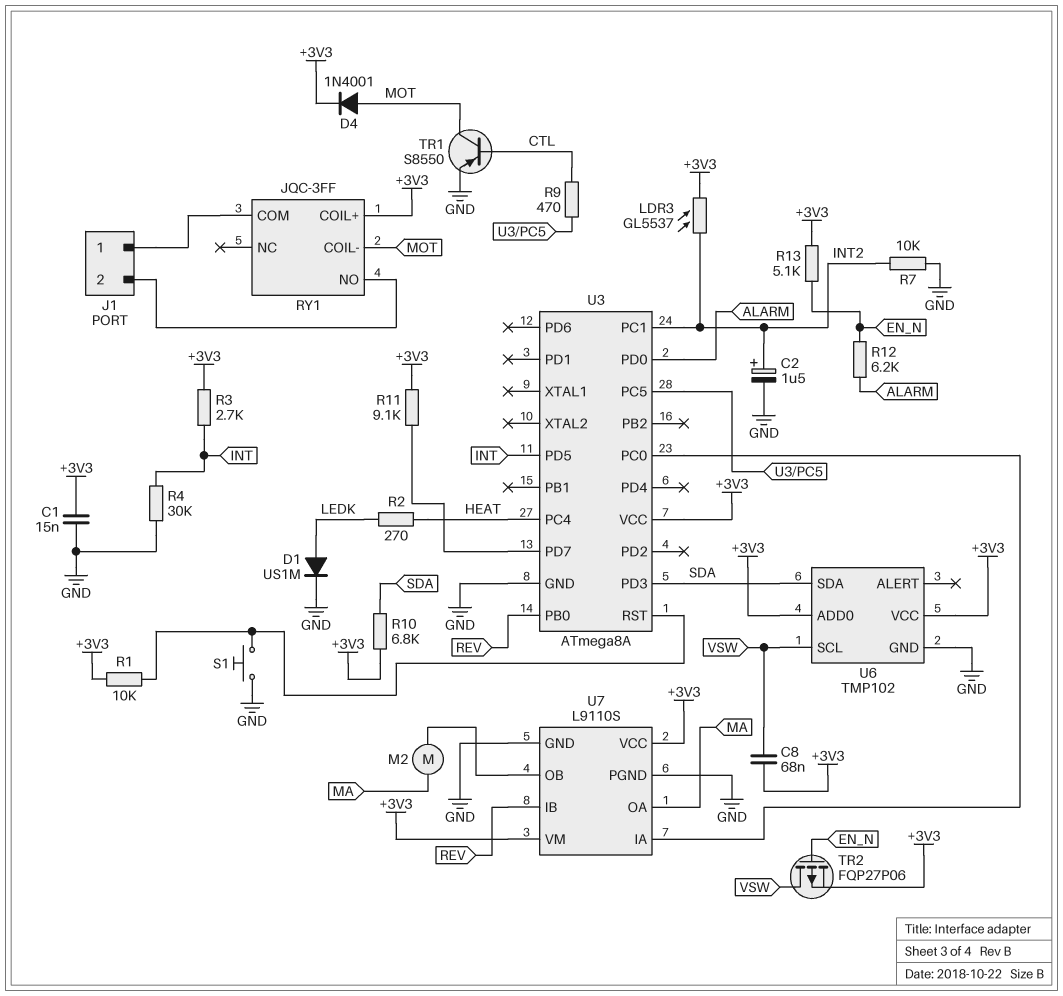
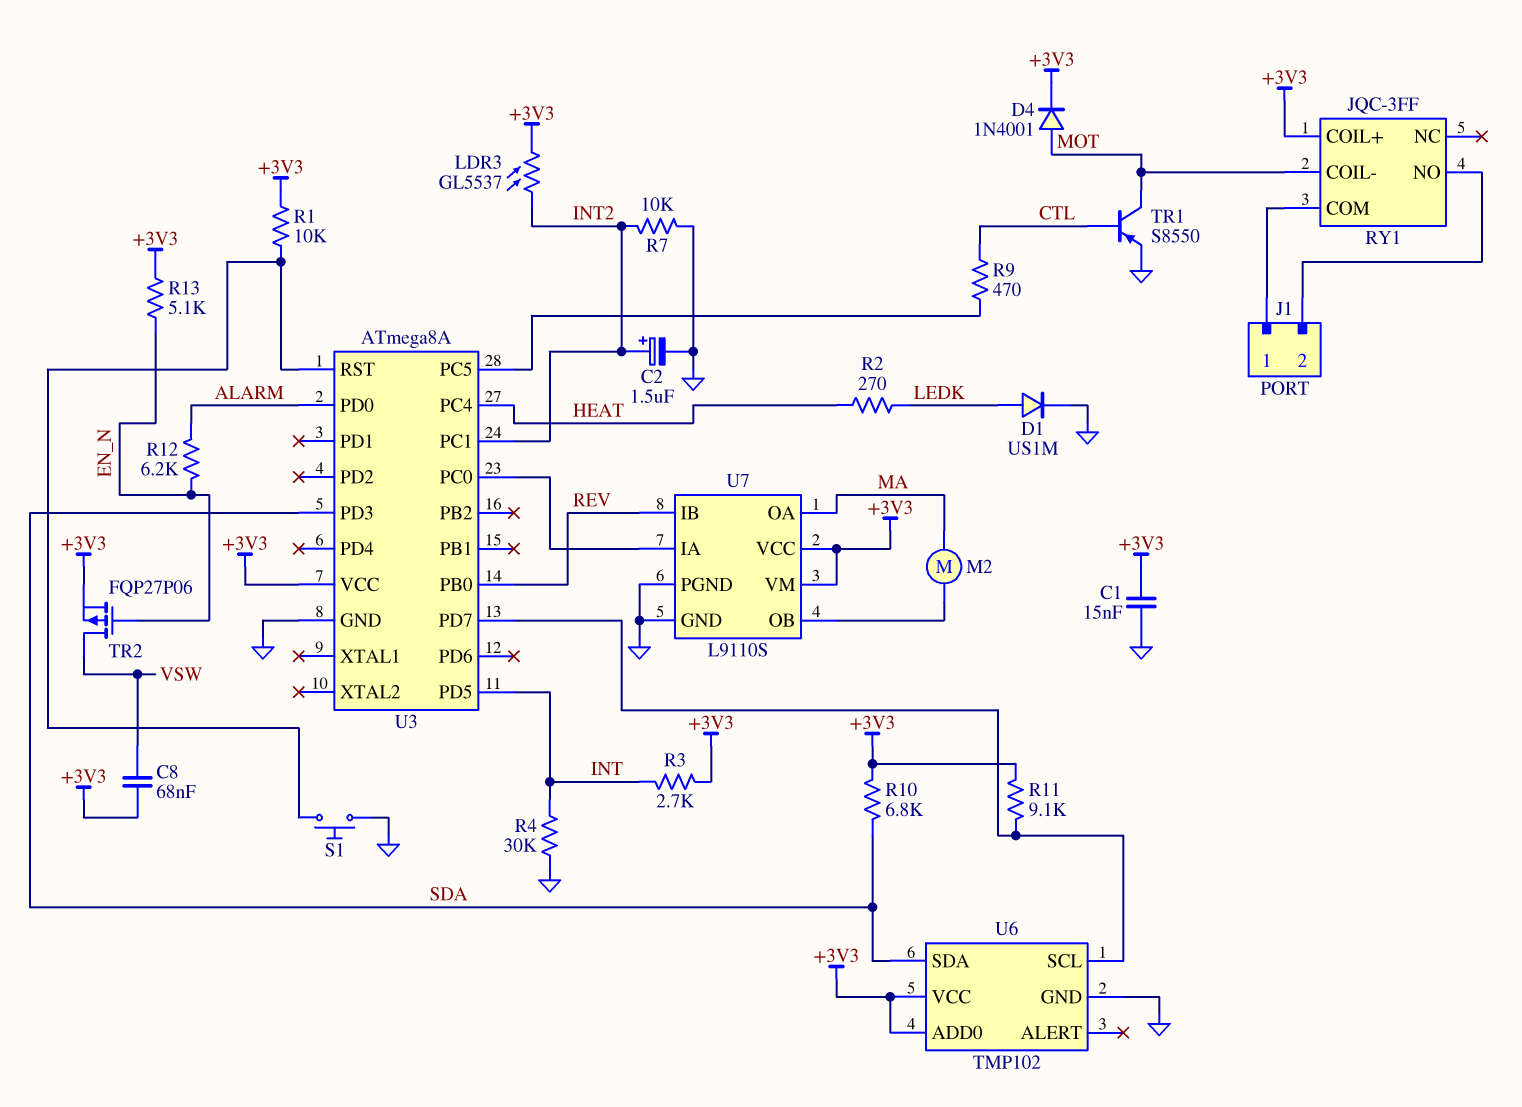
U6 pin SCL: VSW -> U3/PD7

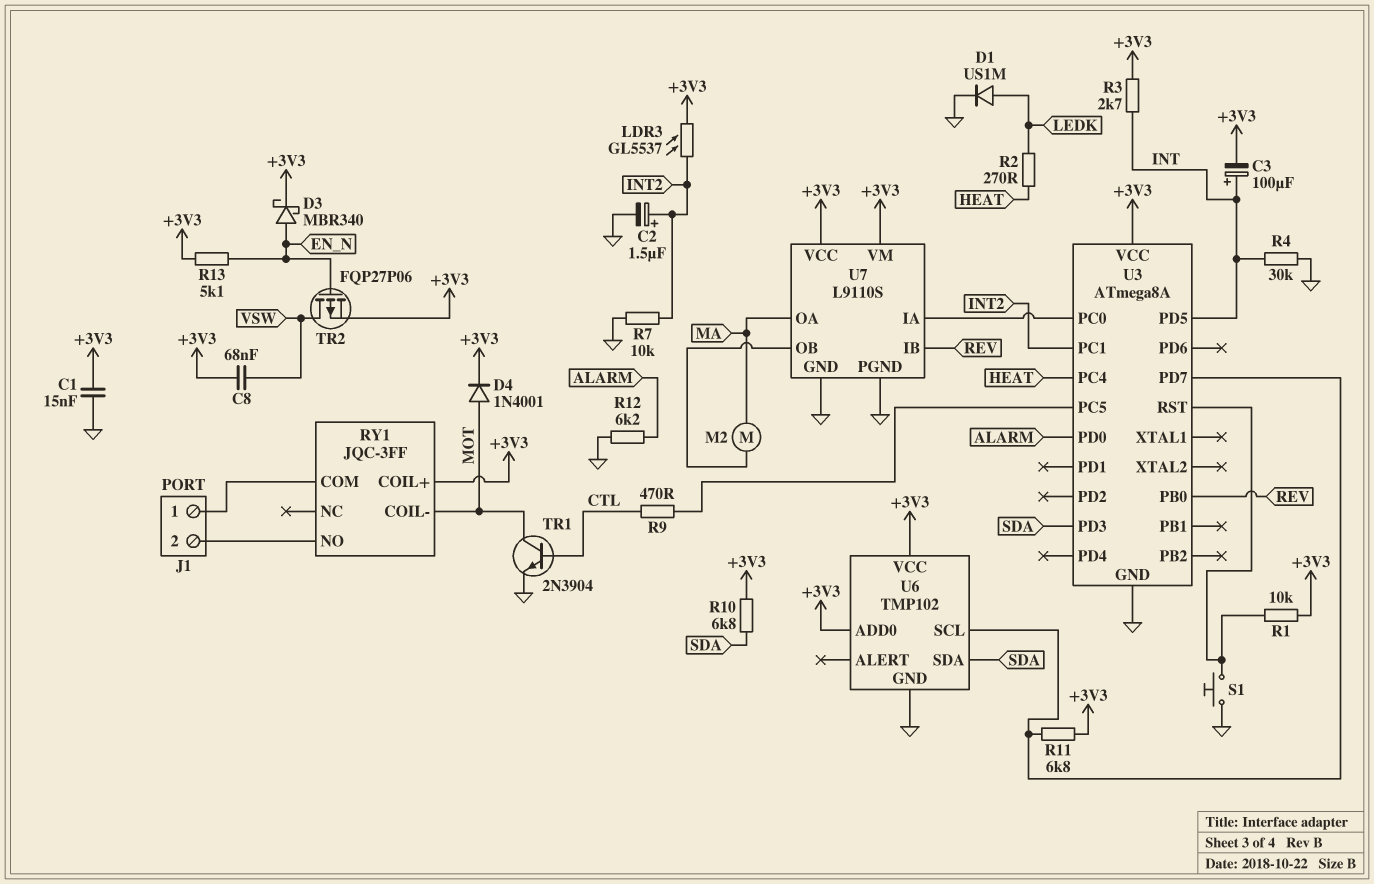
C3: none -> 100uF (plus INT, minus +3V3)
D3: none -> schottky MBR340 (A EN_N, K +3V3)
R11: 9.1k (+3V3, U3/PD7) -> 6.8k (+3V3, U3/PD7)
R12: 6.2k (ALARM, EN_N) -> 6.2k (ALARM, GND)
TR1: PNP S8550 (B CTL, C MOT, E GND) -> NPN 2N3904 (B CTL, C MOT, E GND)

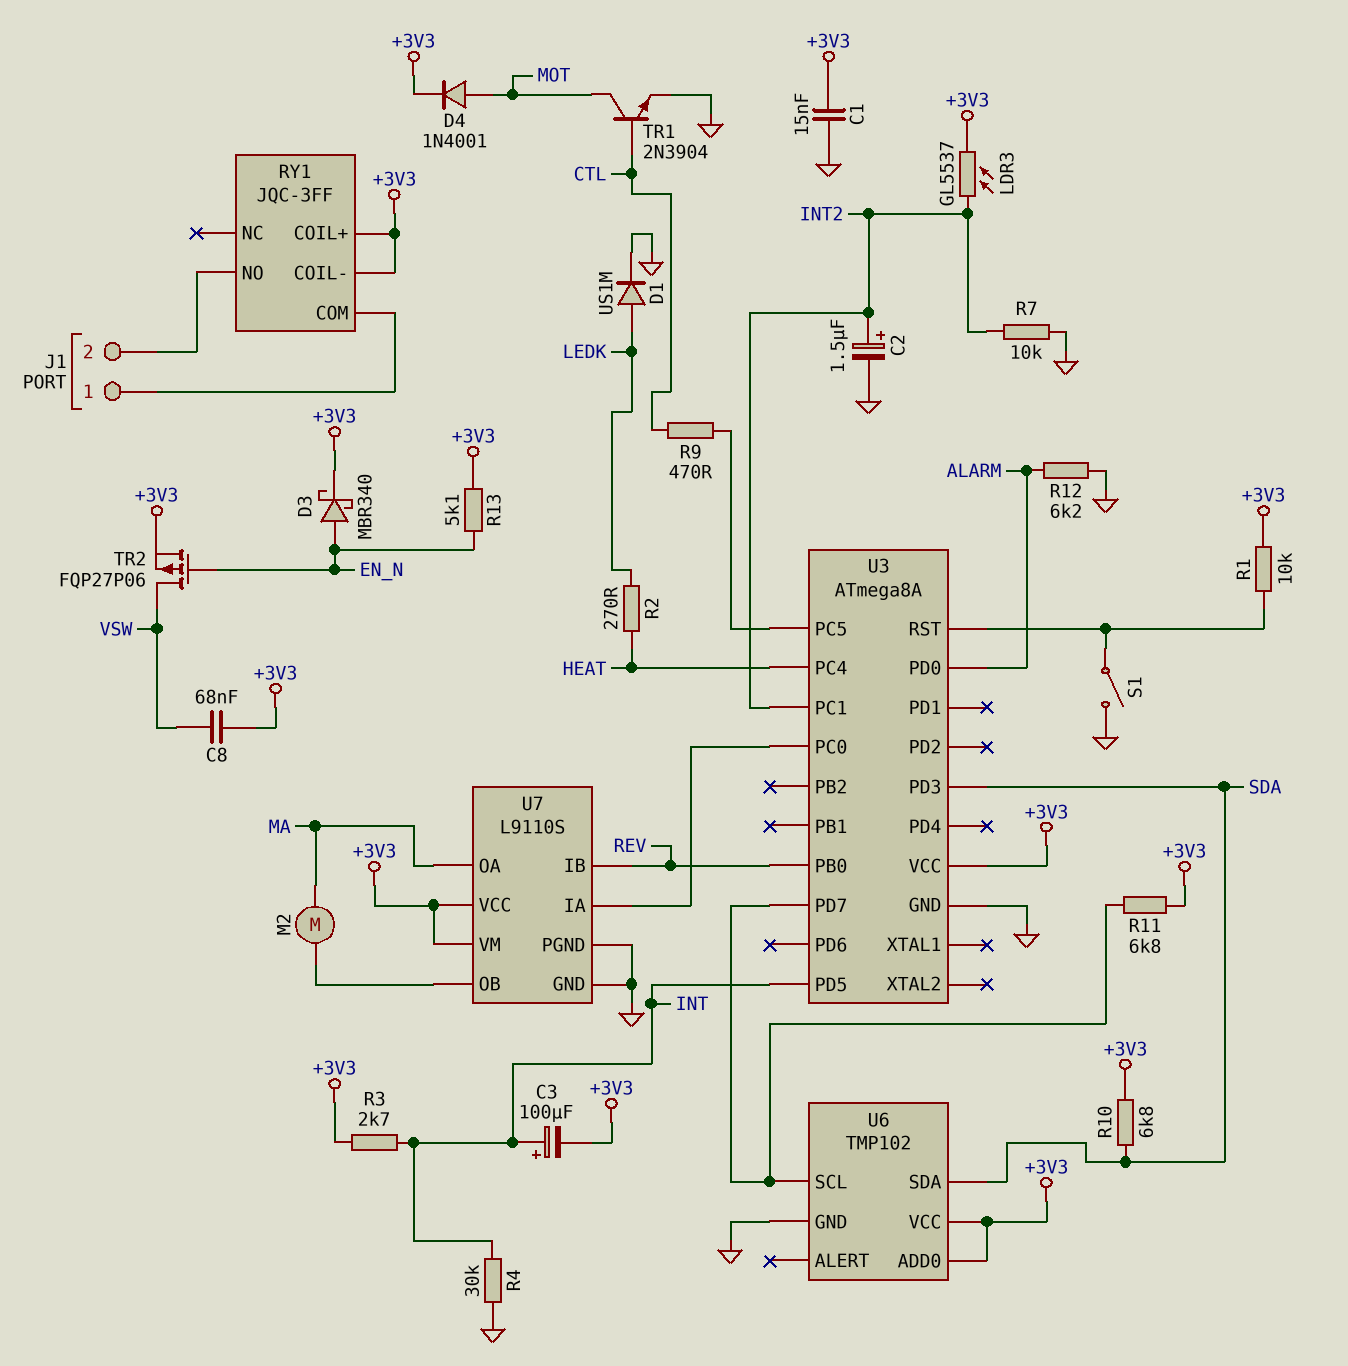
RY1 pin COIL-: MOT -> +3V3
S1: button (GND, U3/RST) -> switch (GND, U3/RST)

